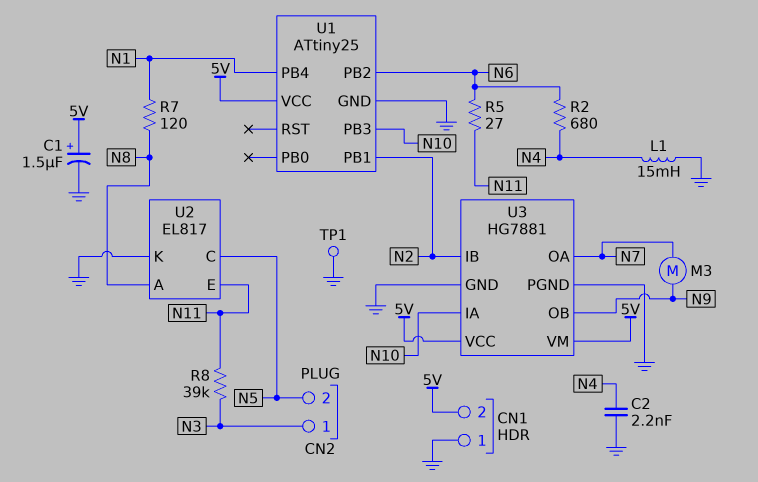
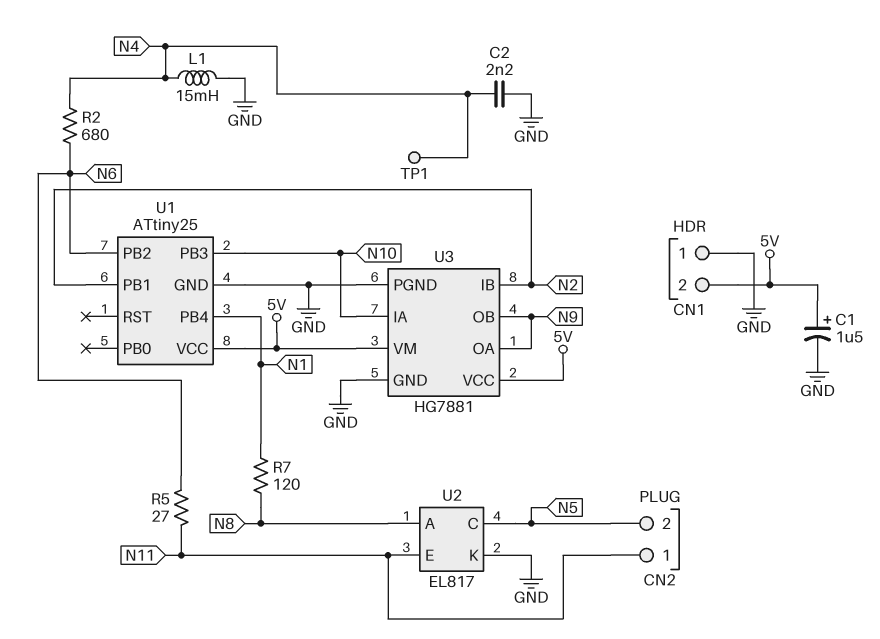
CN2 pin 1: N3 -> N11
M3: motor (N7, N9) -> none
R8: 39k (N3, N11) -> none
TP1: test point (GND) -> test point (N4)
U3 pin OA: N7 -> N9

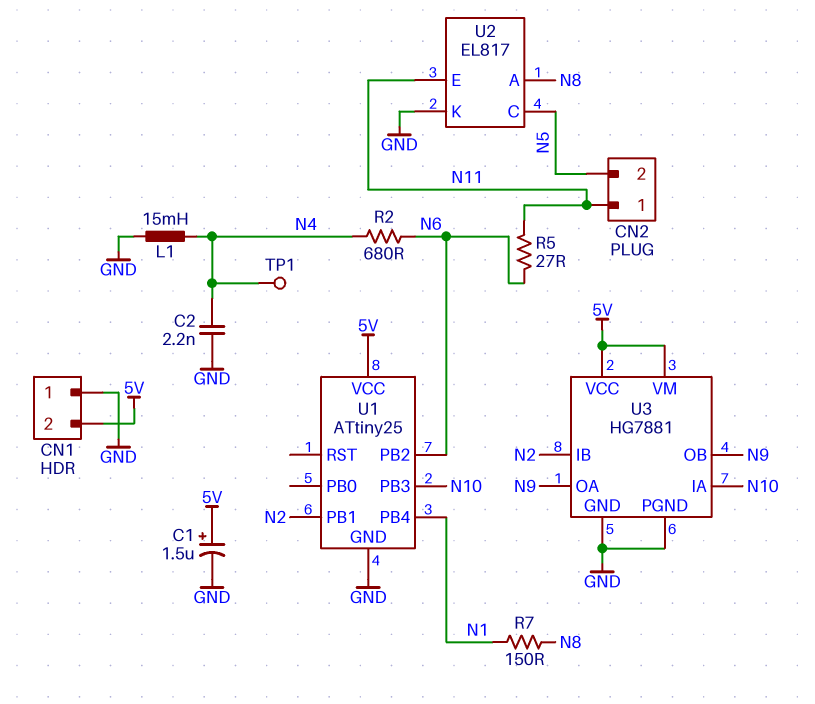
R7: 120 (N1, N8) -> 150 (N1, N8)

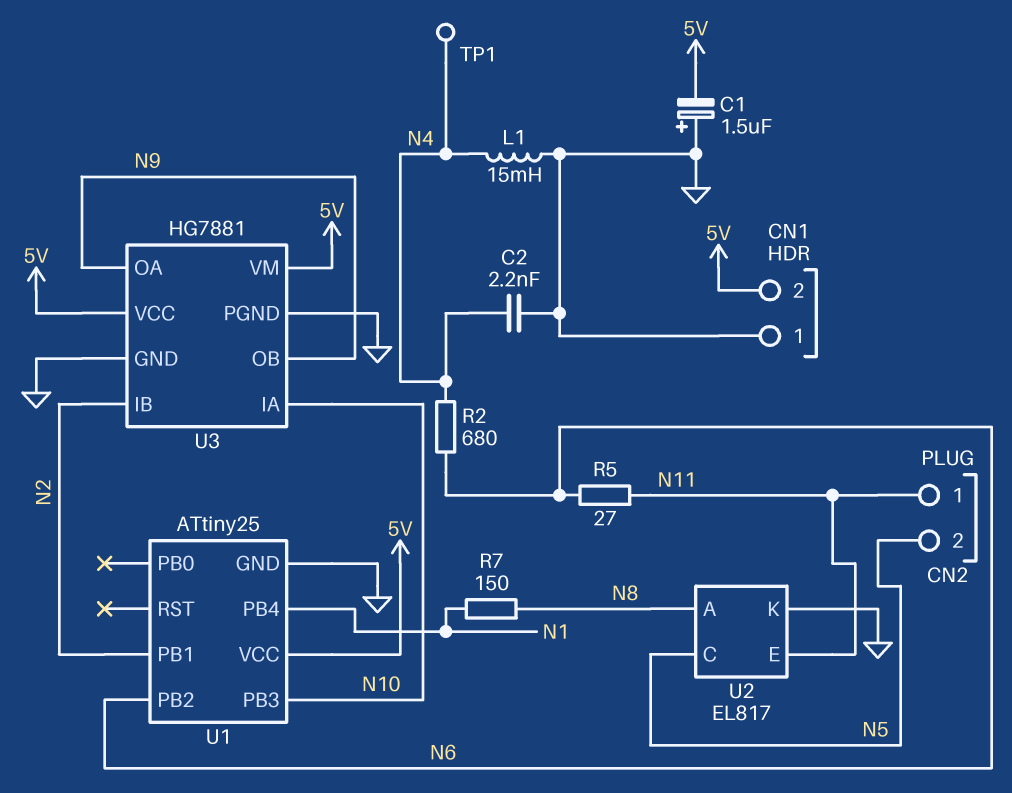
C1: 1.5uF (plus 5V, minus GND) -> 1.5uF (plus GND, minus 5V)

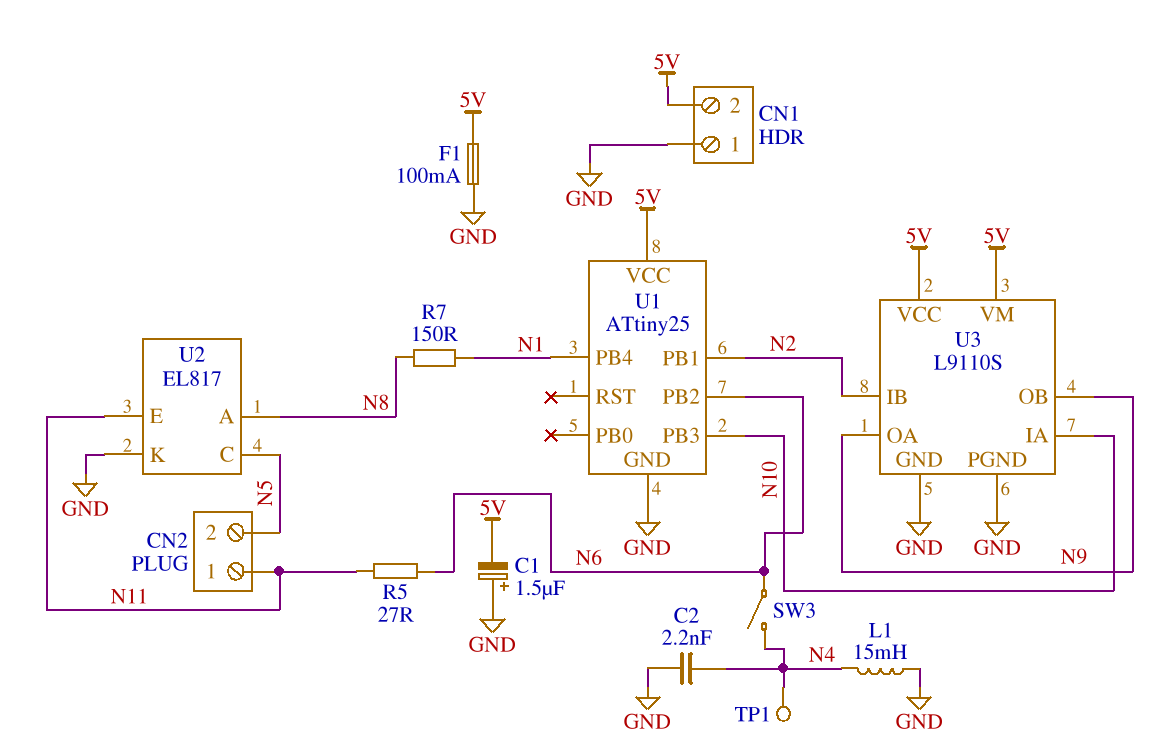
F1: none -> 100mA (5V, GND)
R2: 680 (N4, N6) -> none
SW3: none -> switch (N4, N6)
U3: HG7881 -> L9110S

